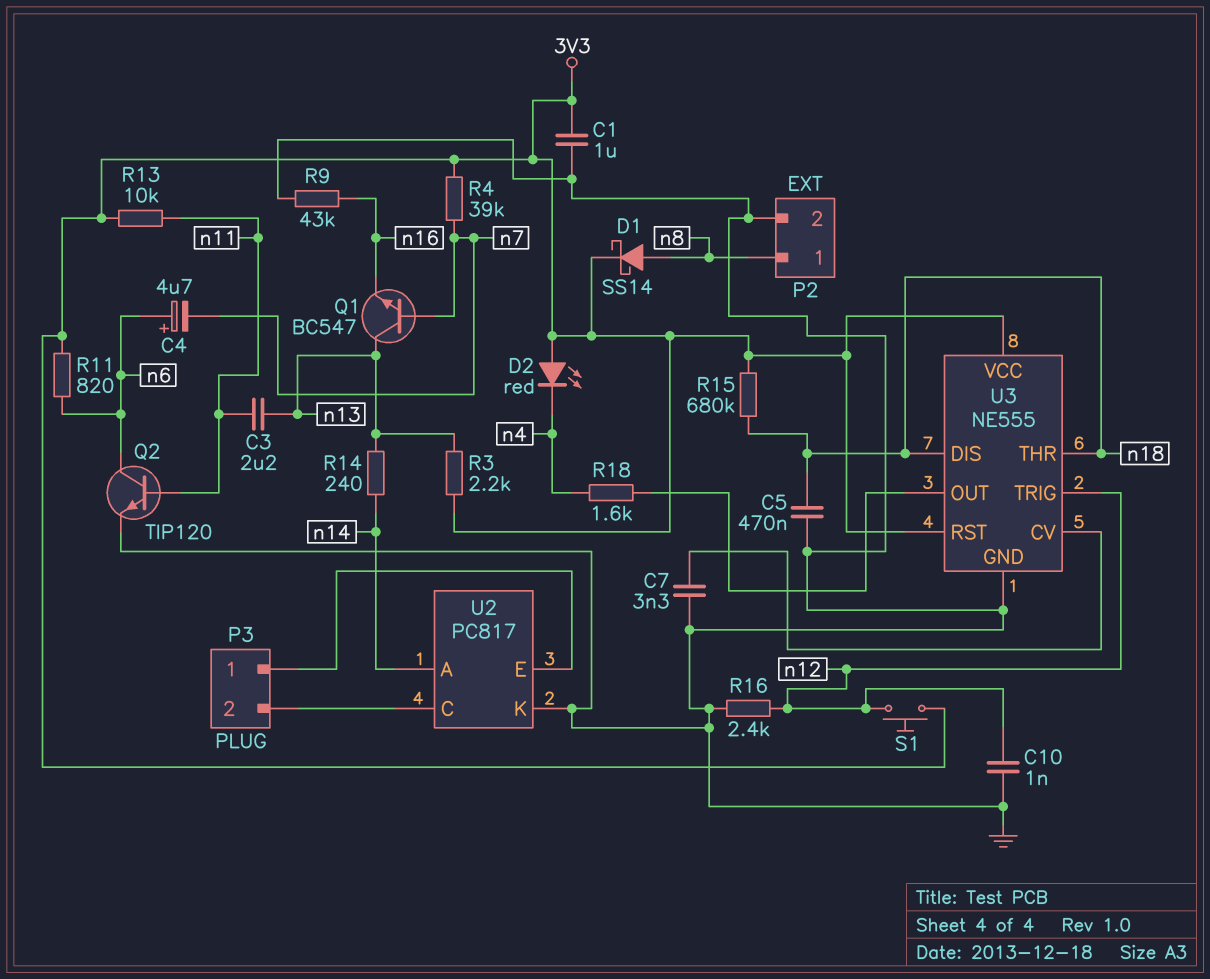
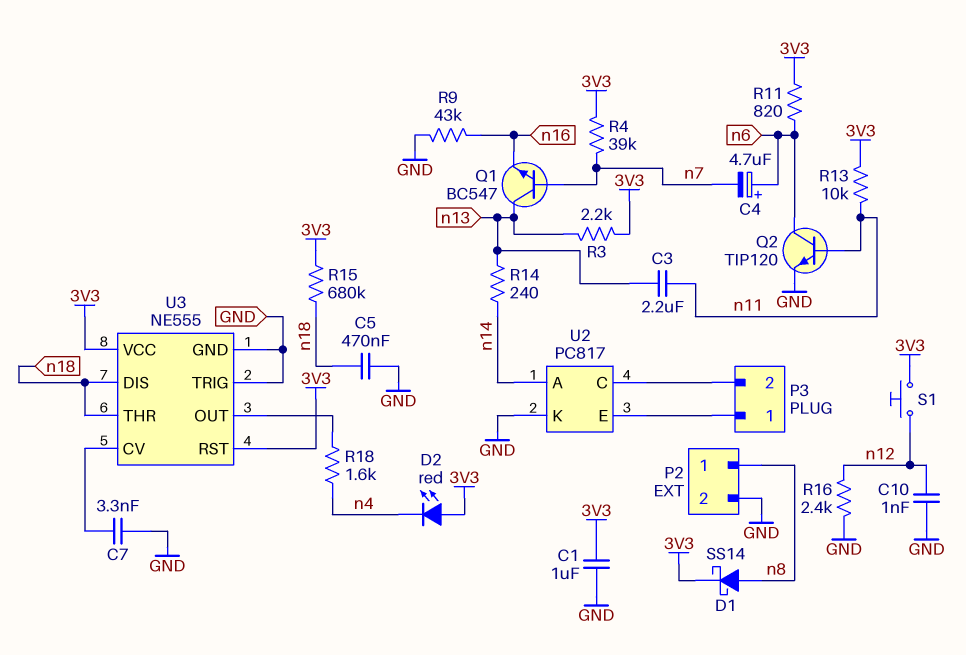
U3 pin TRIG: n12 -> GND

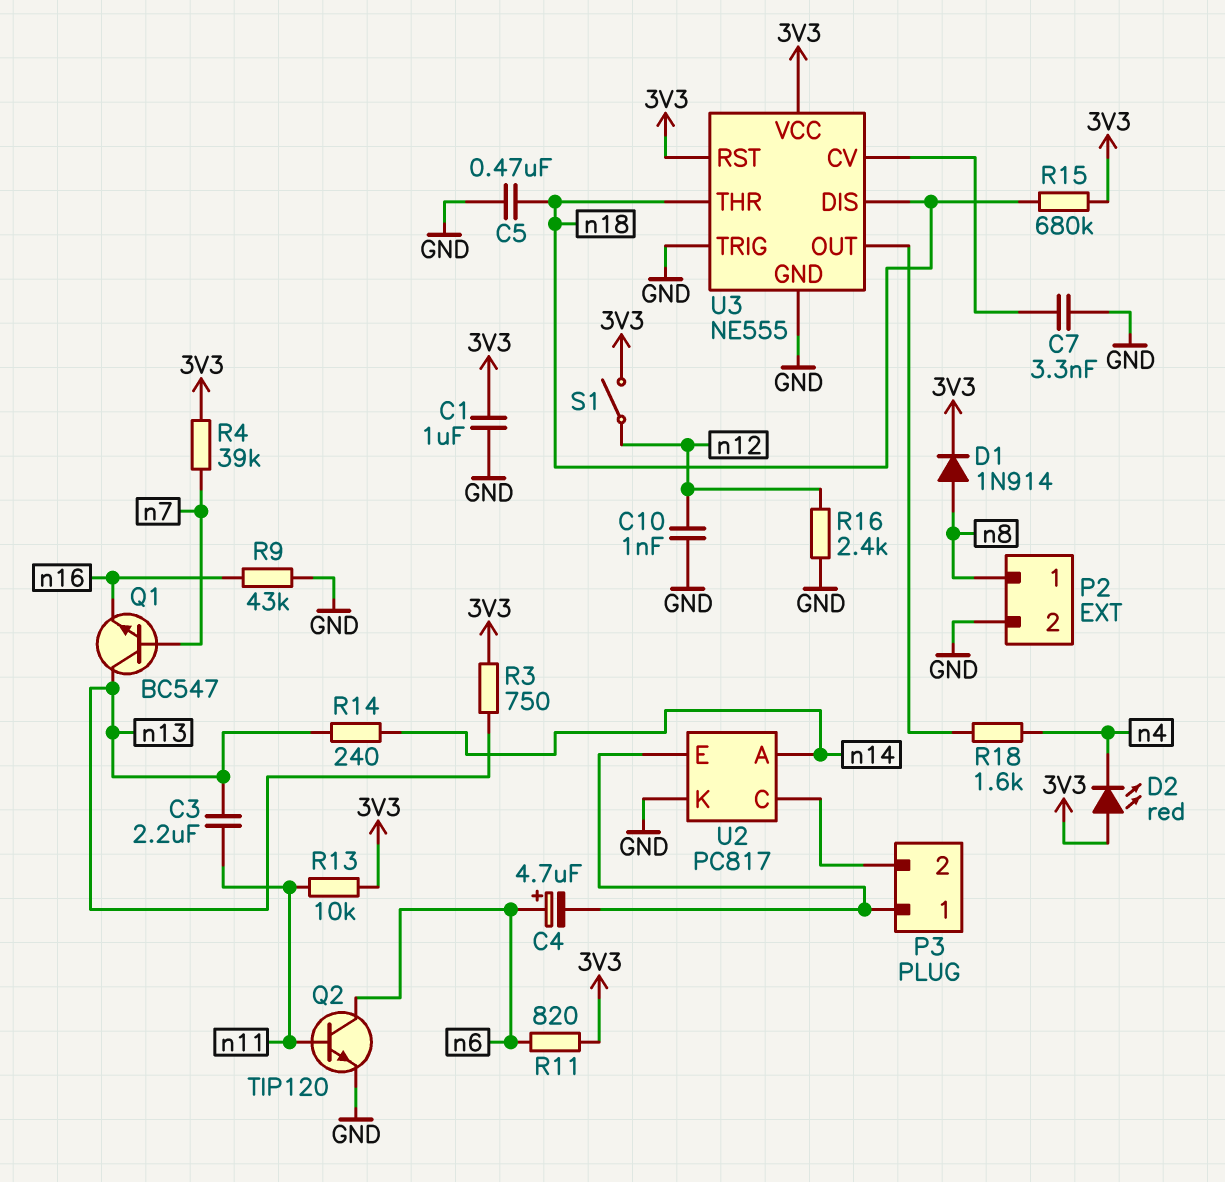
C4: 4.7uF (plus n6, minus n7) -> 4.7uF (plus n6, minus P3/1)
D1: schottky SS14 (A n8, K 3V3) -> diode 1N914 (A n8, K 3V3)
R3: 2.2k (3V3, n13) -> 750 (3V3, n13)
S1: button (3V3, n12) -> switch (3V3, n12)

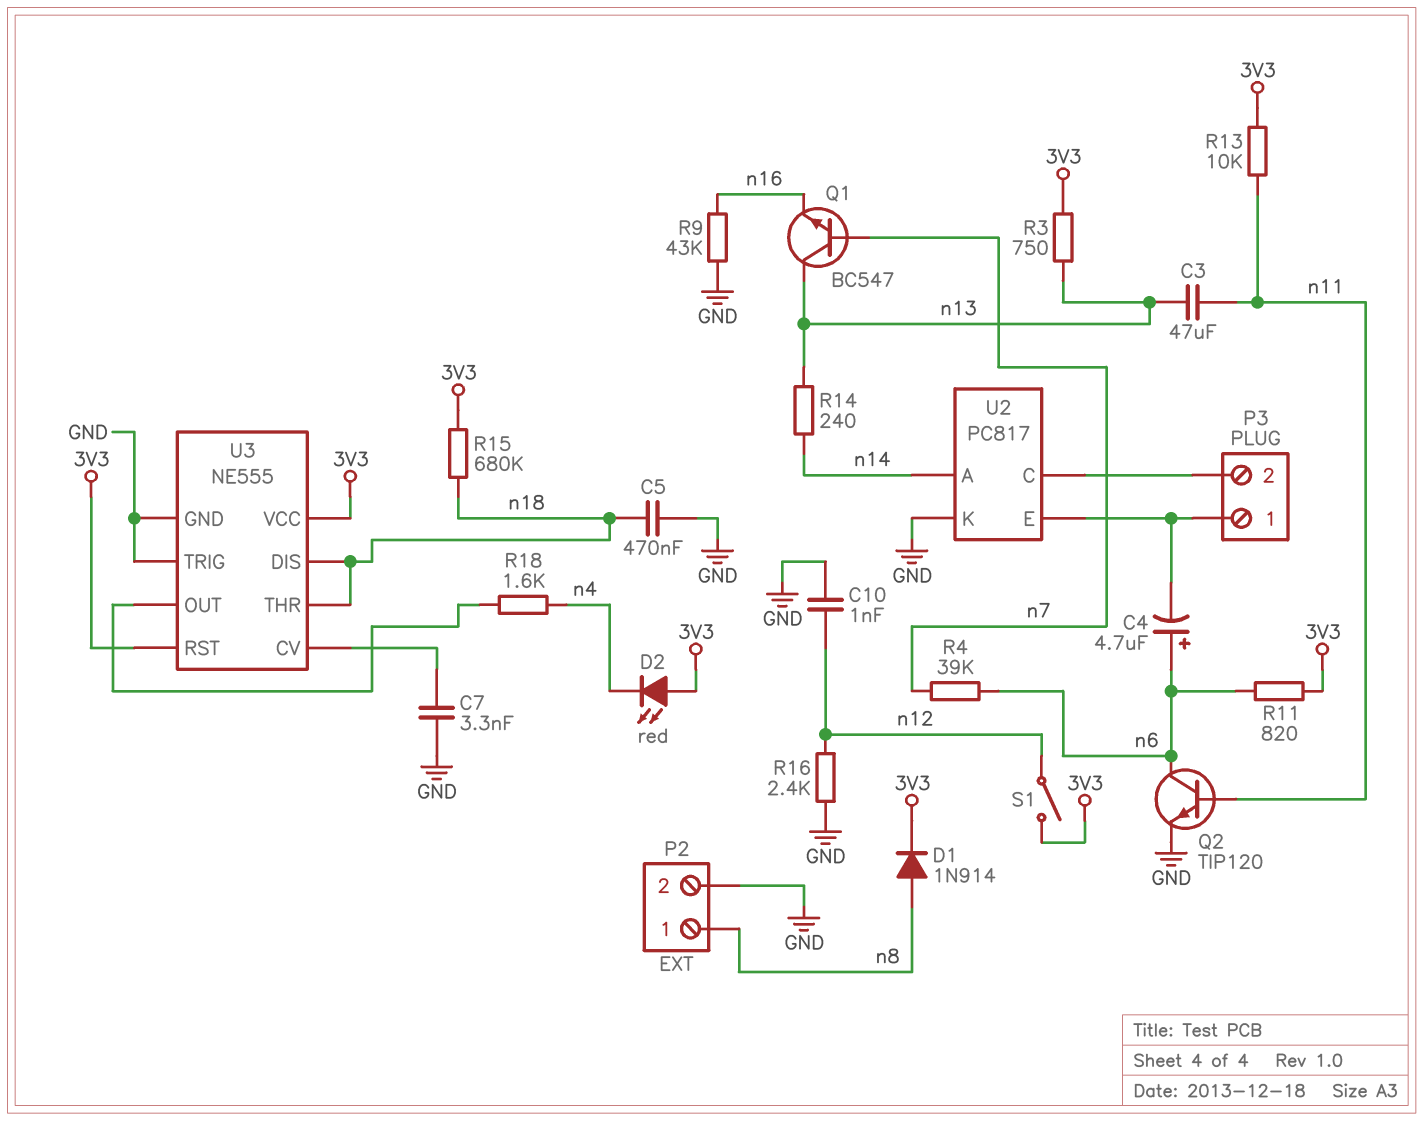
C1: 1uF (3V3, GND) -> none
C3: 2.2uF (n11, n13) -> 47uF (n11, n13)
R4: 39k (3V3, n7) -> 39k (n6, n7)

